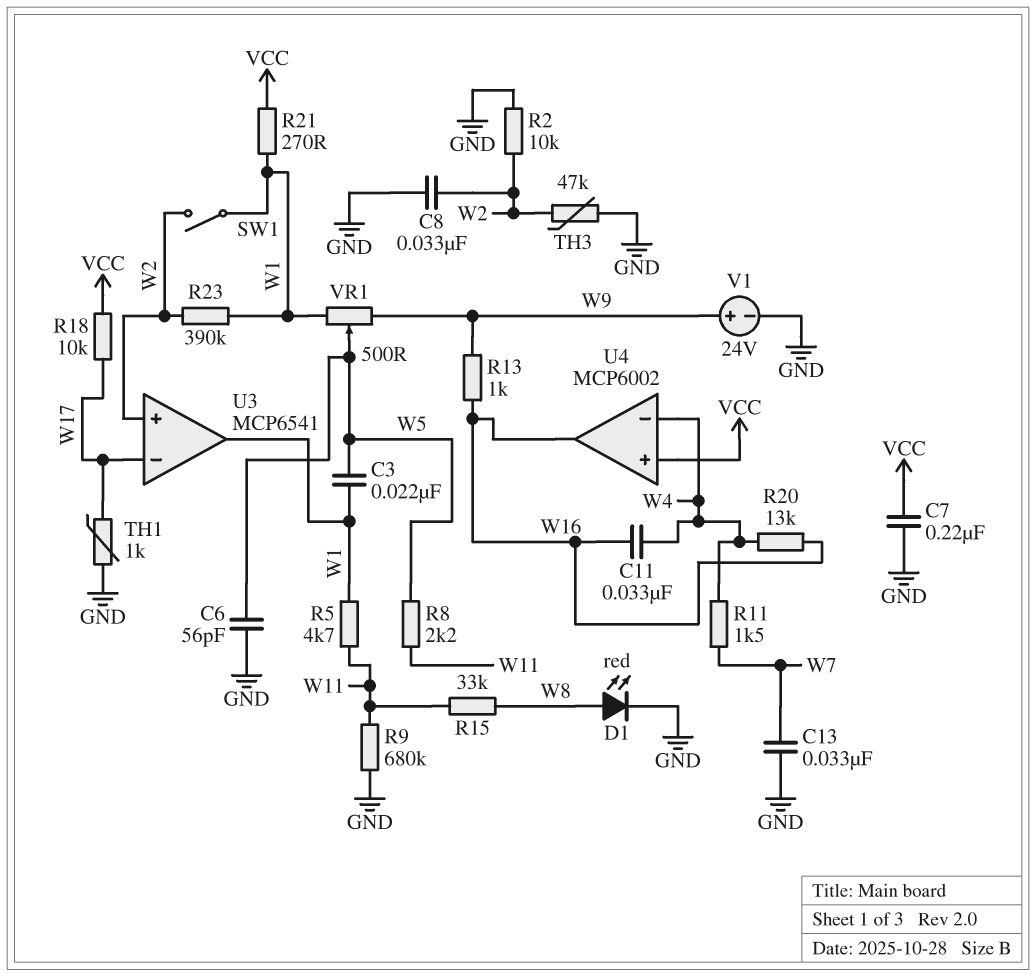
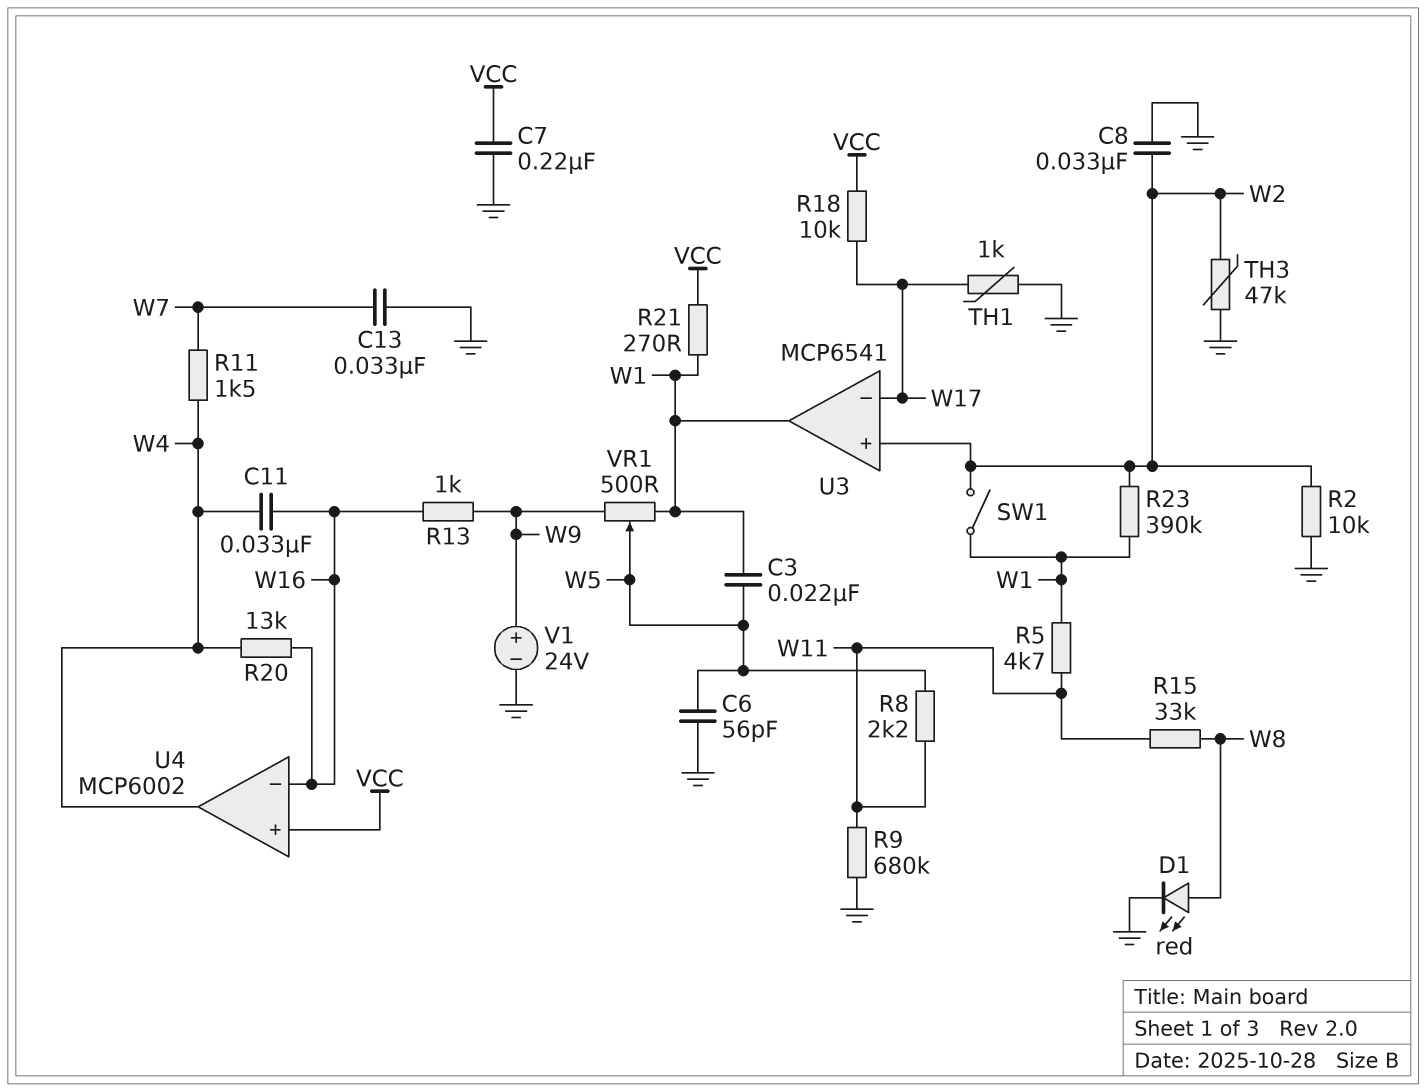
U4 pin in-: W4 -> W16
U4 pin out: W16 -> W4

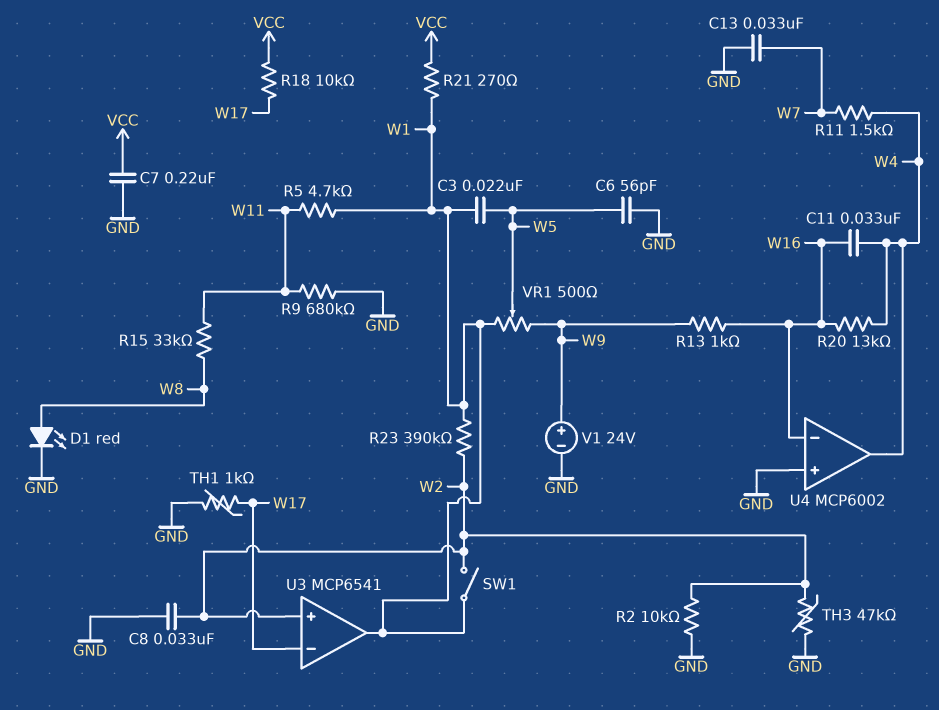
R8: 2.2k (W5, W11) -> none
U4 pin in+: VCC -> GND

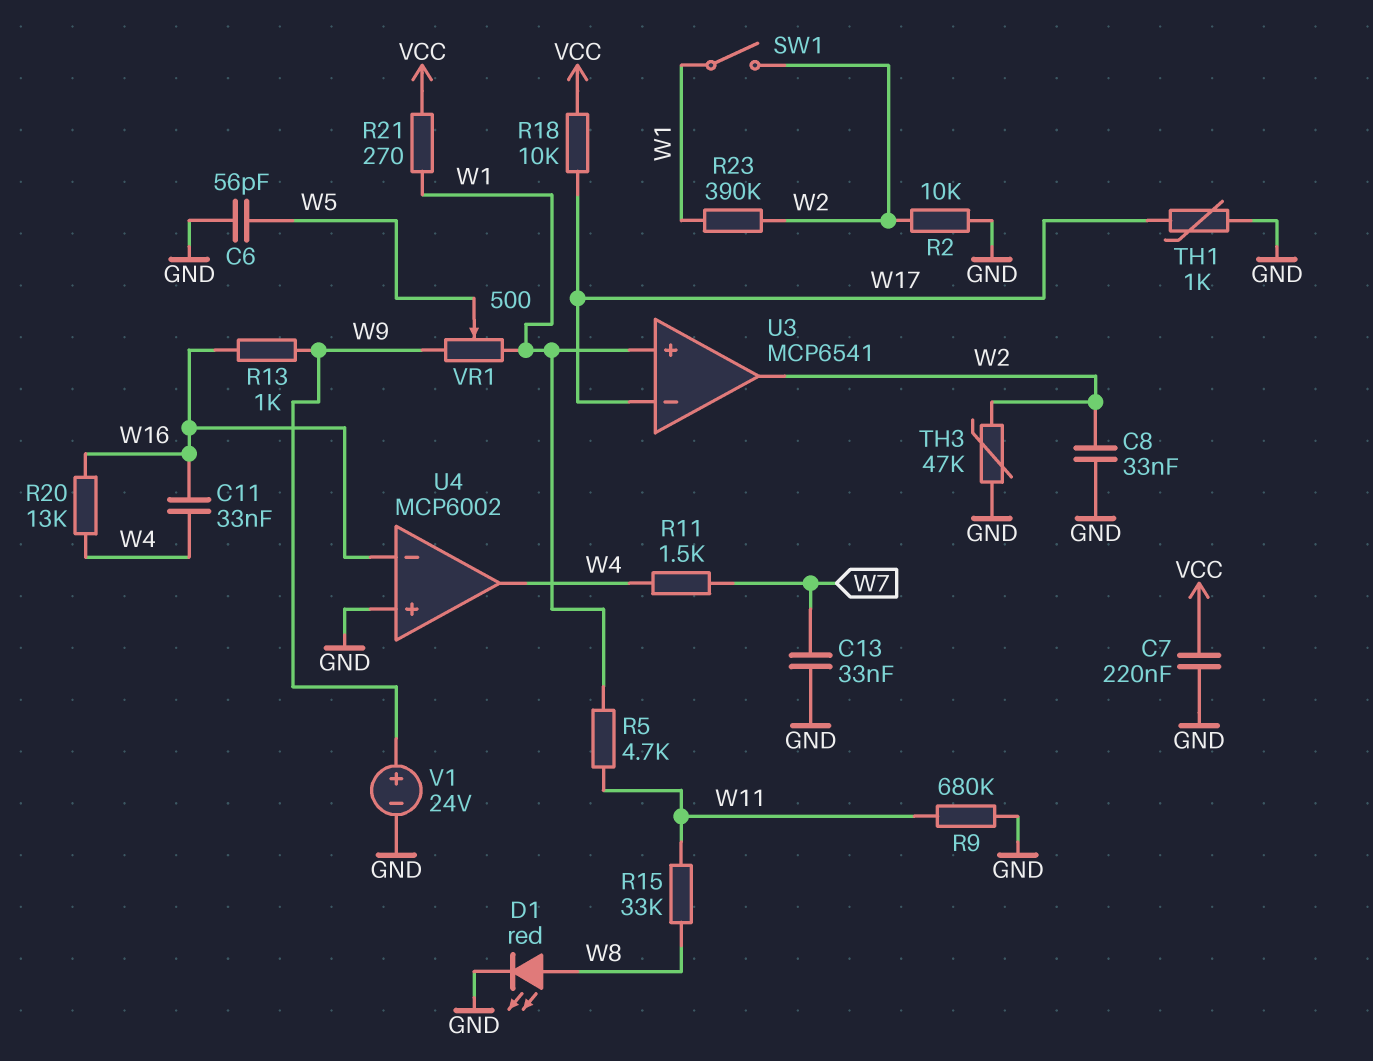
C3: 22nF (W1, W5) -> none
U3 pin in+: W2 -> W1
U3 pin out: W1 -> W2

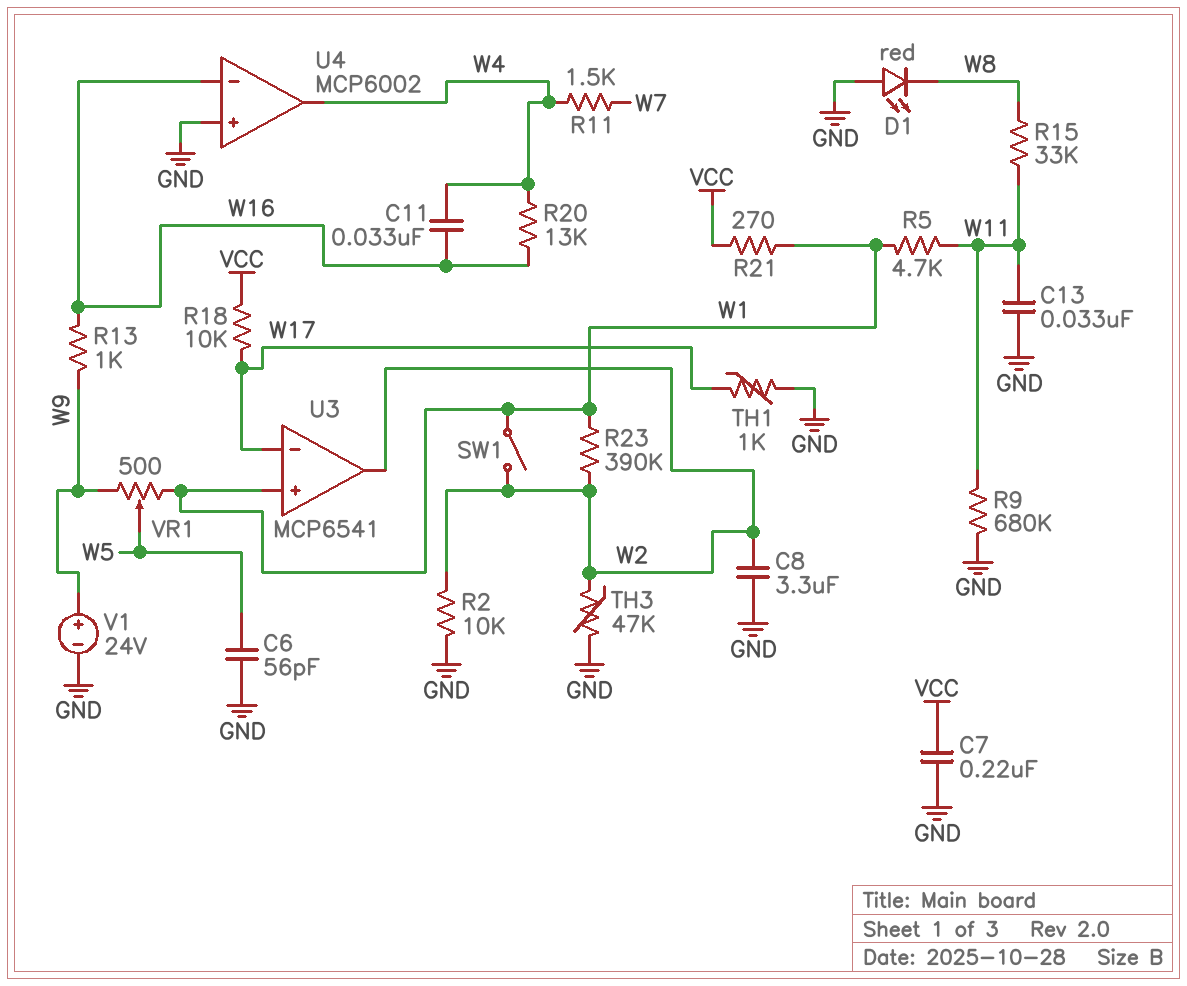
C8: 33nF (GND, W2) -> 3.3uF (GND, W2)
C13: 33nF (GND, W7) -> 33nF (GND, W11)
D1: LED red (A W8, K GND) -> LED red (A GND, K W8)

